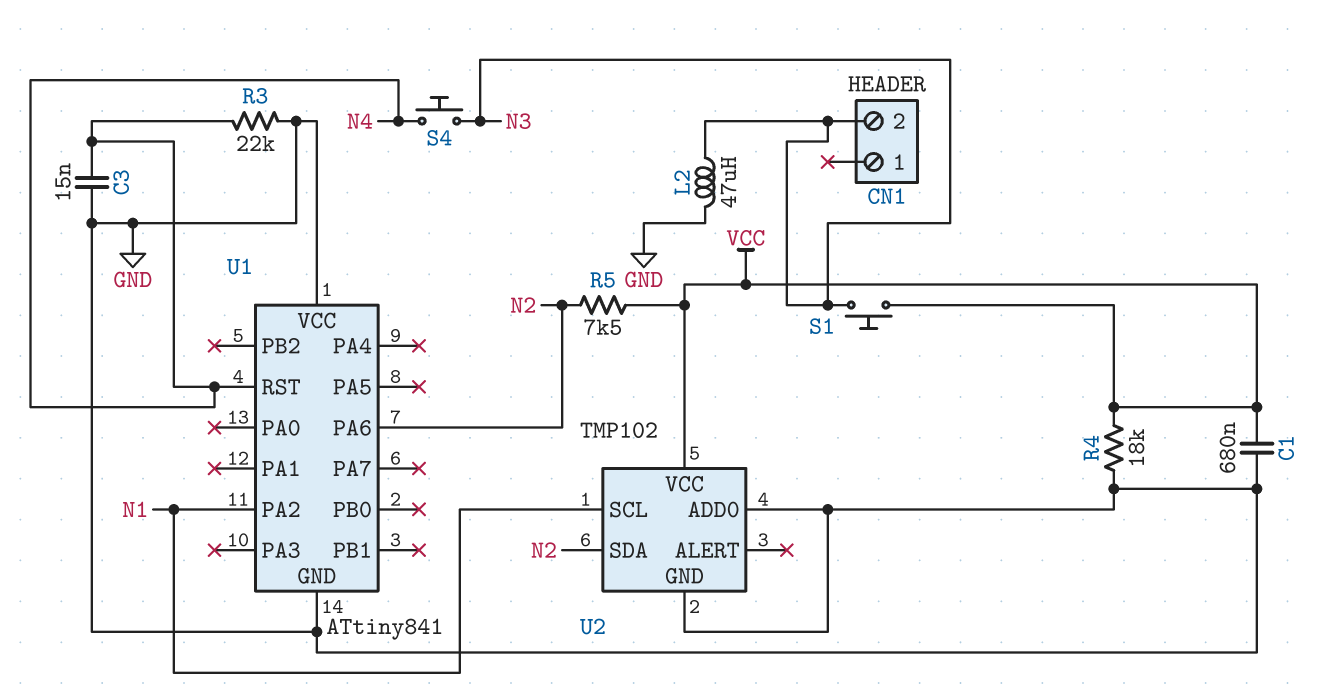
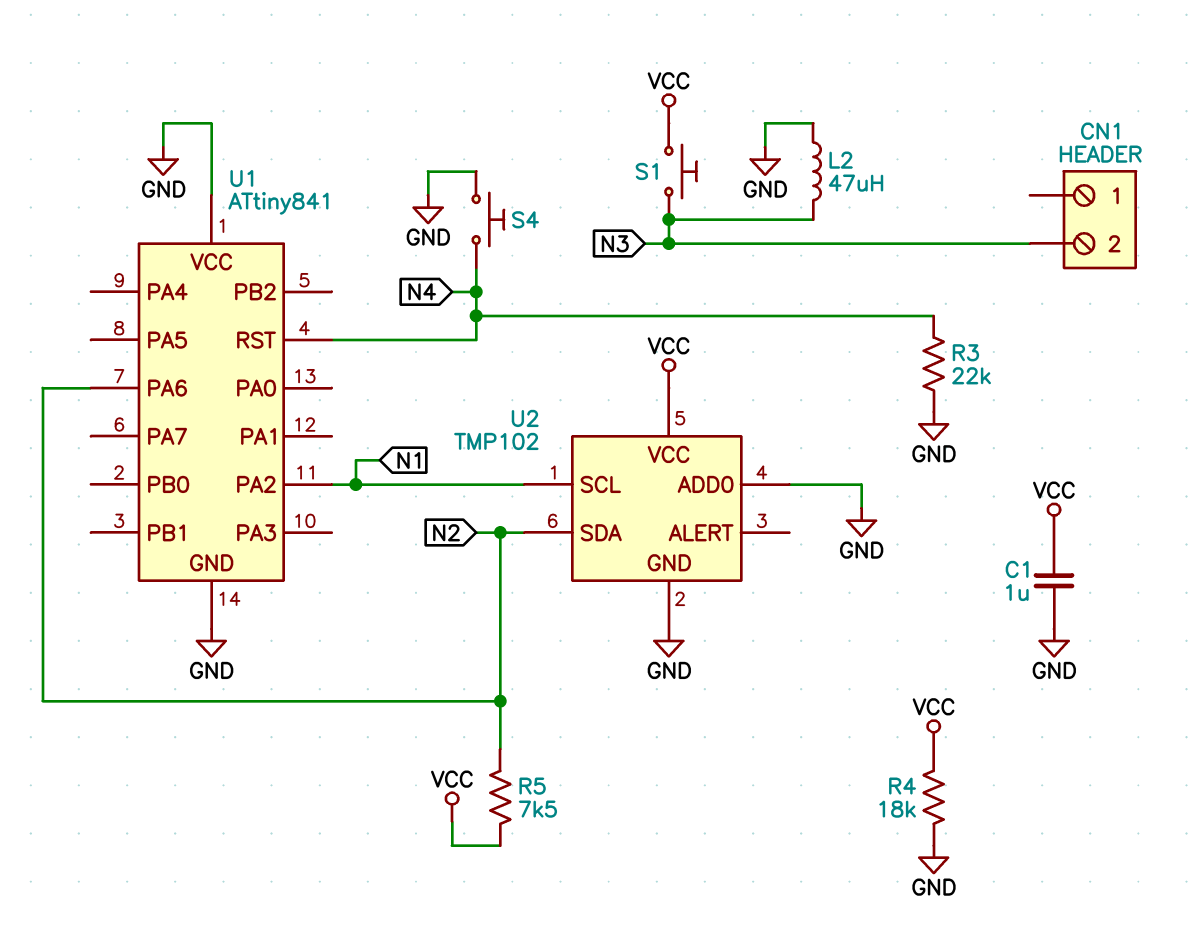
C1: 680nF (GND, VCC) -> 1uF (GND, VCC)
C3: 15nF (GND, N4) -> none
S4: button (N3, N4) -> button (GND, N4)

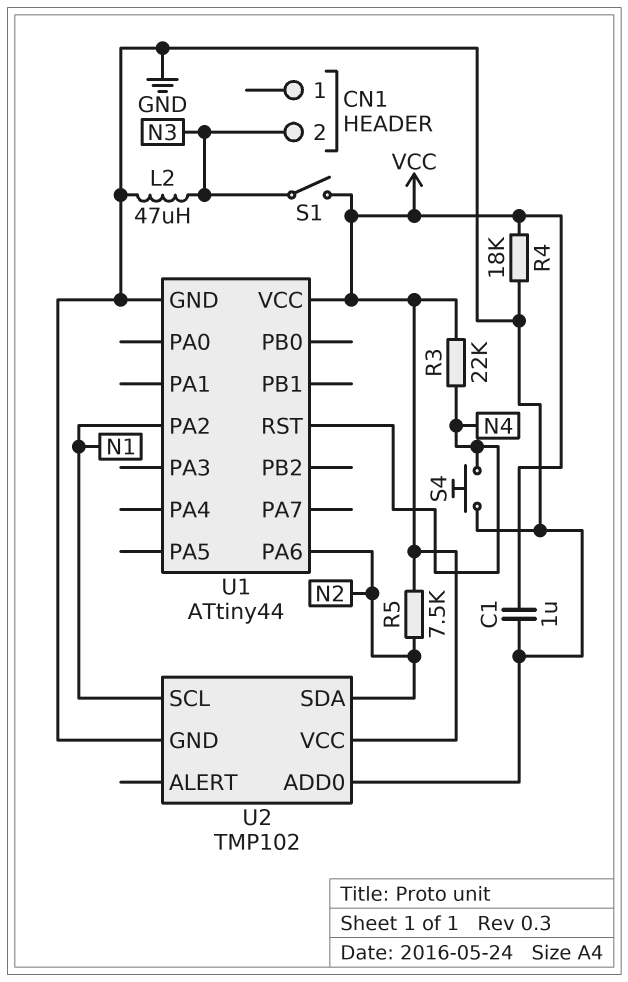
R3: 22k (GND, N4) -> 22k (N4, VCC)
S1: button (N3, VCC) -> switch (N3, VCC)
U1: ATtiny841 -> ATtiny44
U1 pin VCC: GND -> VCC

